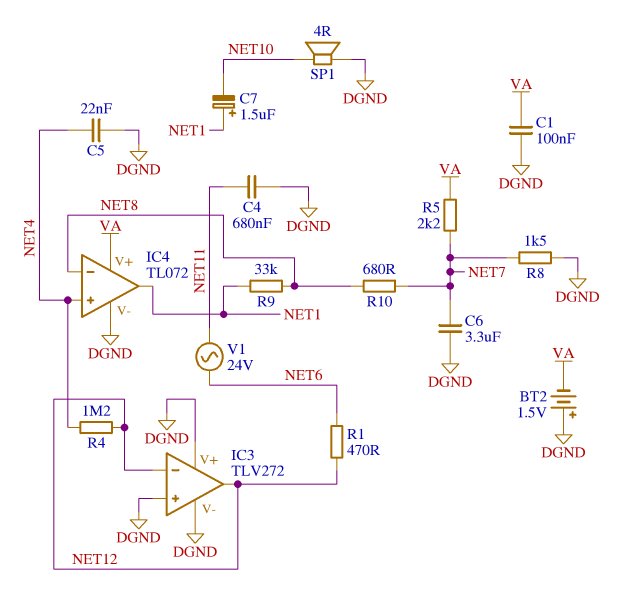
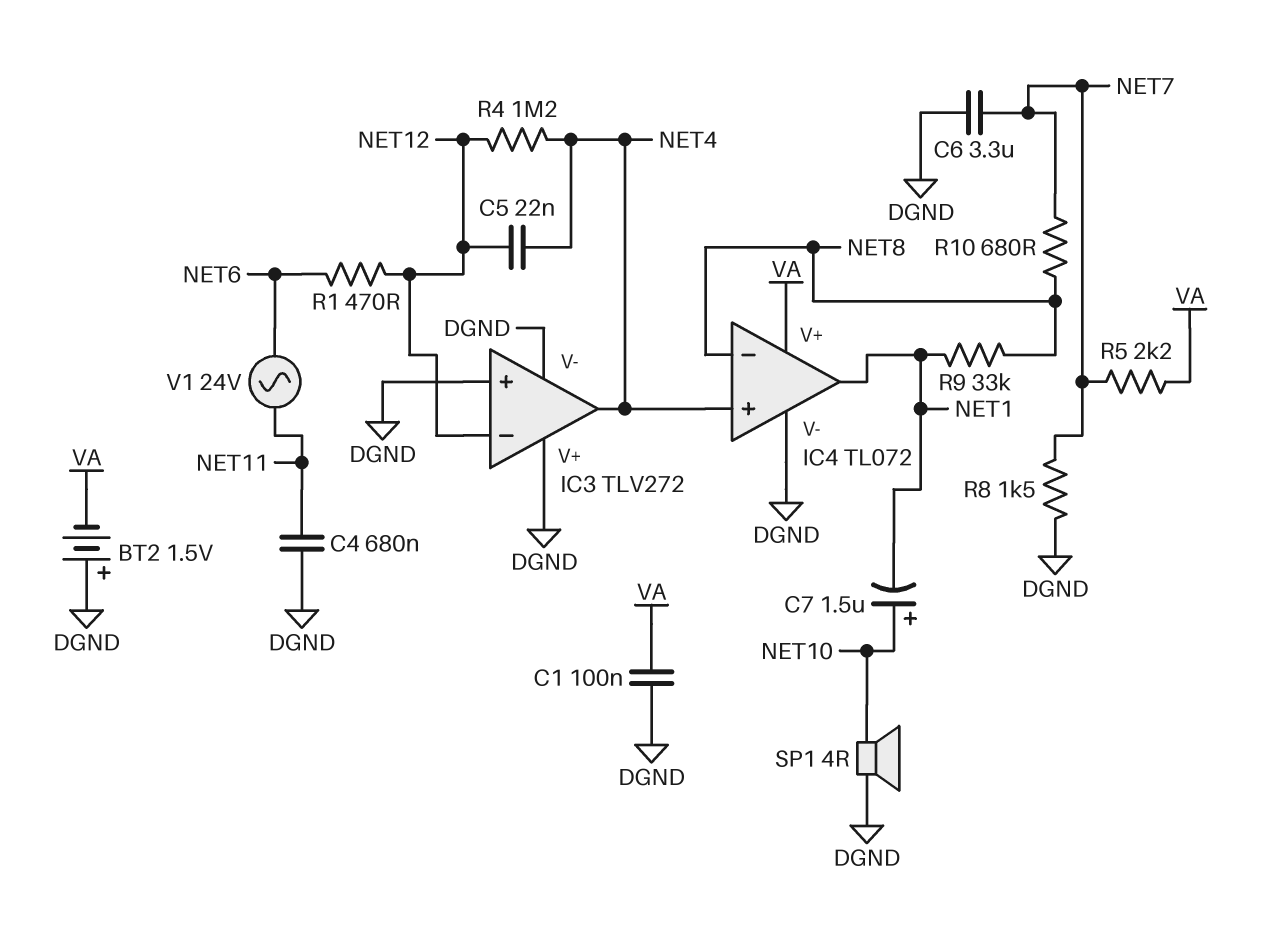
C5: 22nF (DGND, NET4) -> 22nF (NET4, NET12)
C7: 1.5uF (plus NET1, minus NET10) -> 1.5uF (plus NET10, minus NET1)
IC3 pin out: NET12 -> NET4

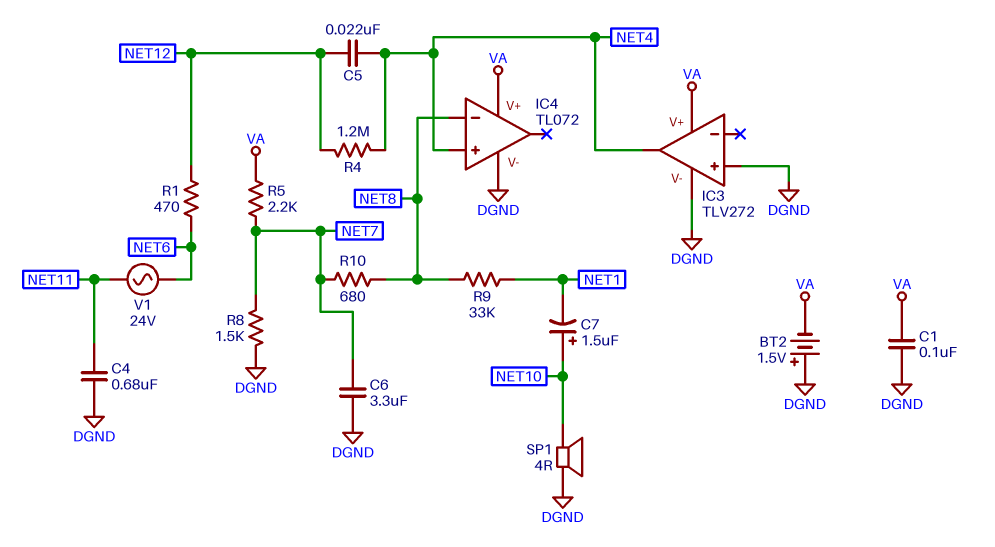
IC3 pin V+: DGND -> VA
IC3 pin in-: NET12 -> none
IC4 pin out: NET1 -> none

